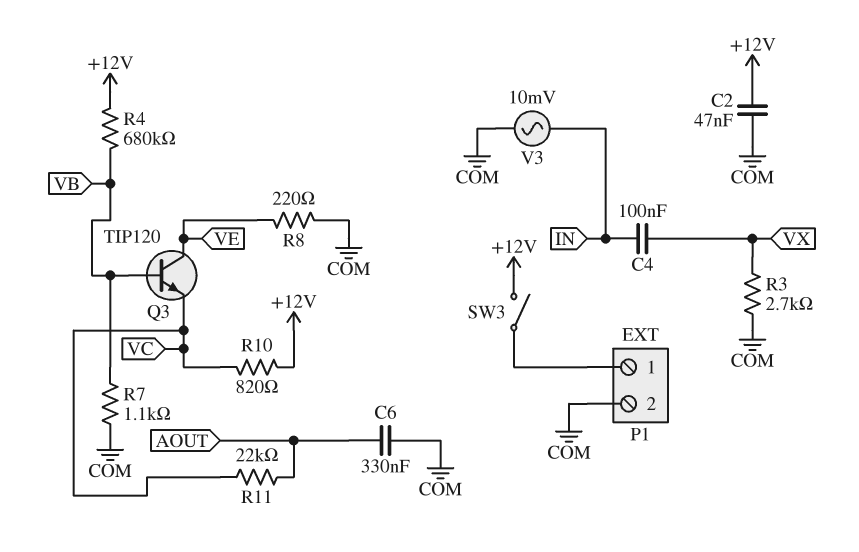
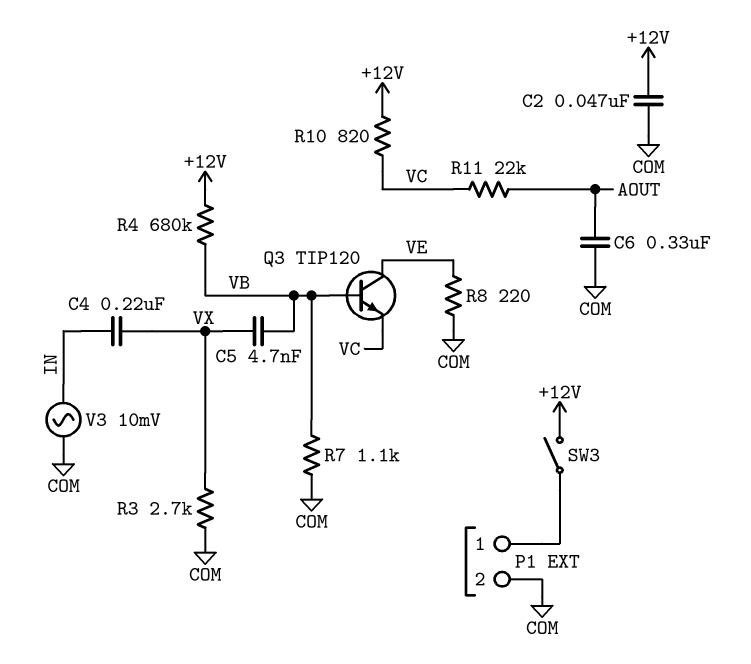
C4: 100nF (IN, VX) -> 220nF (IN, VX)
C5: none -> 4.7nF (VB, VX)

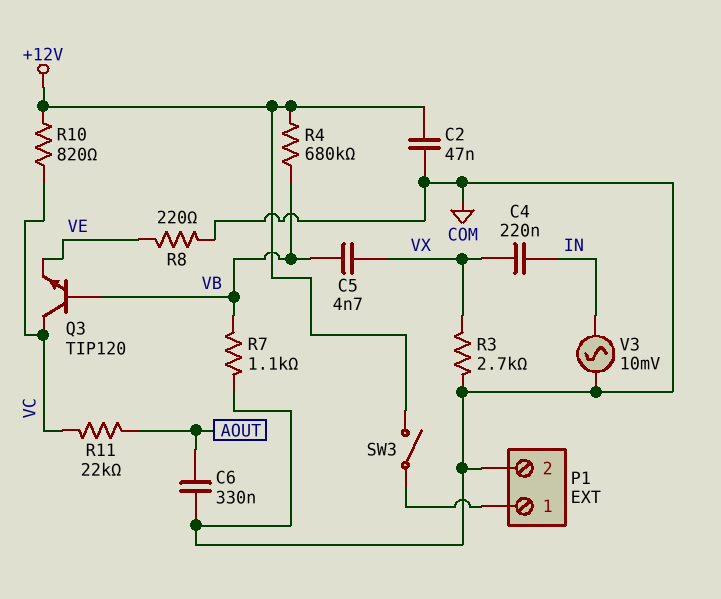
Q3: NPN TIP120 (B VB, C VE, E VC) -> NPN TIP120 (B VB, C VC, E VE)

